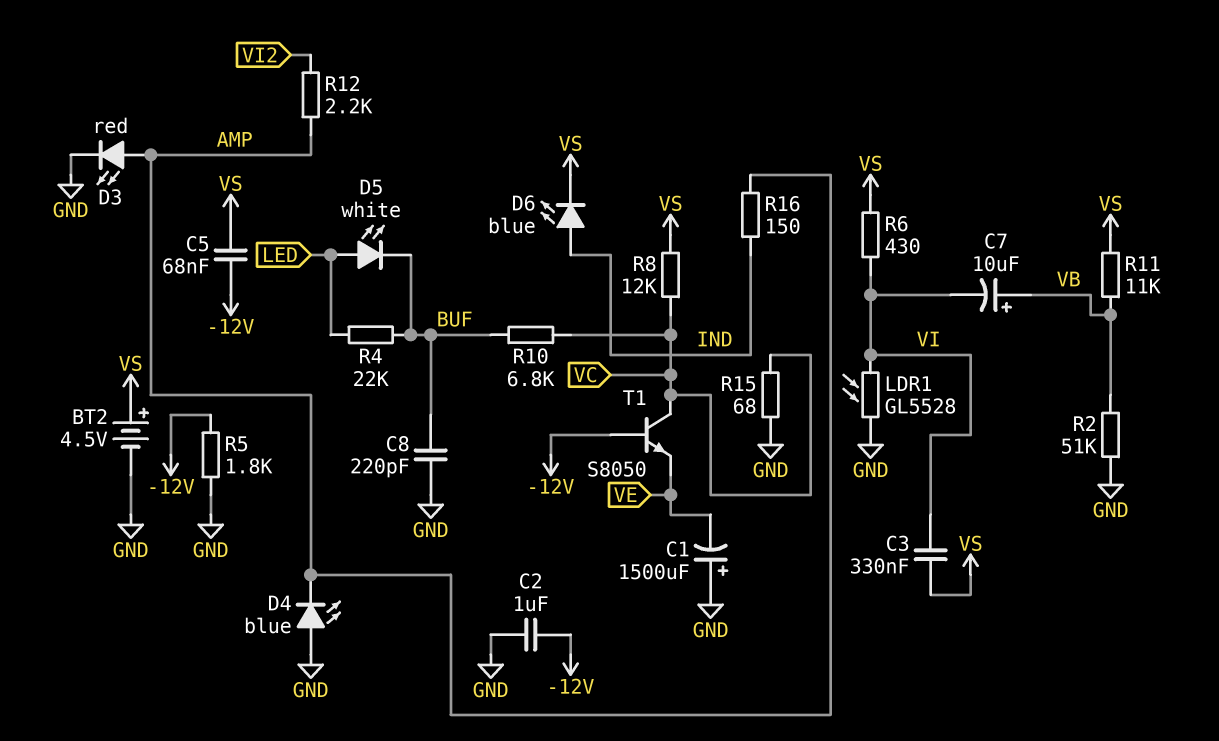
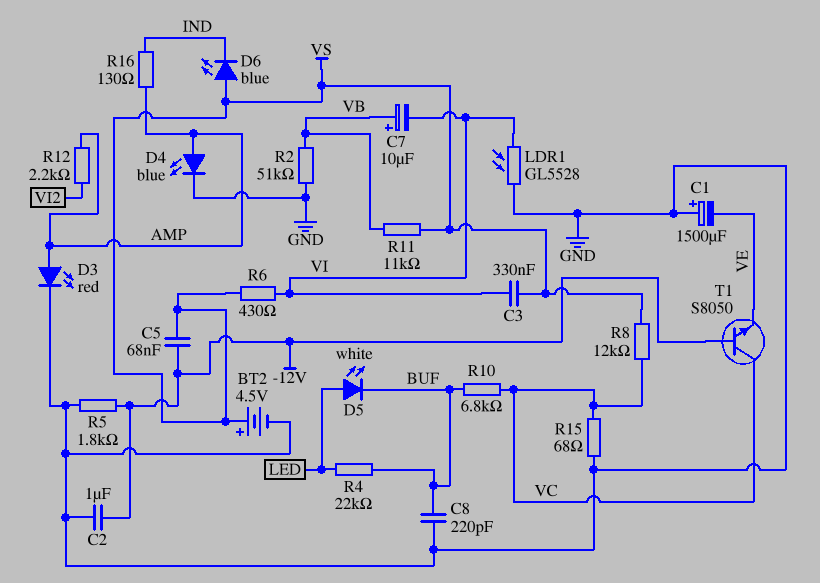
D4: LED blue (A GND, K AMP) -> LED blue (A AMP, K GND)
D6: LED blue (A IND, K VS) -> LED blue (A VS, K IND)
R16: 150 (AMP, IND) -> 130 (AMP, IND)

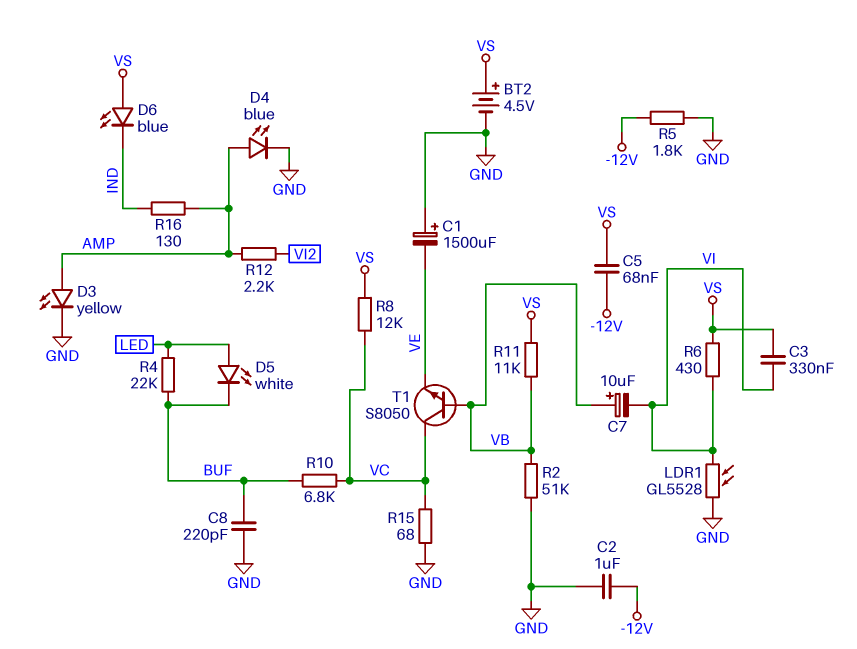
D3: LED red (A AMP, K GND) -> LED yellow (A AMP, K GND)
T1: NPN S8050 (B -12V, C VC, E VE) -> NPN S8050 (B VB, C VC, E VE)

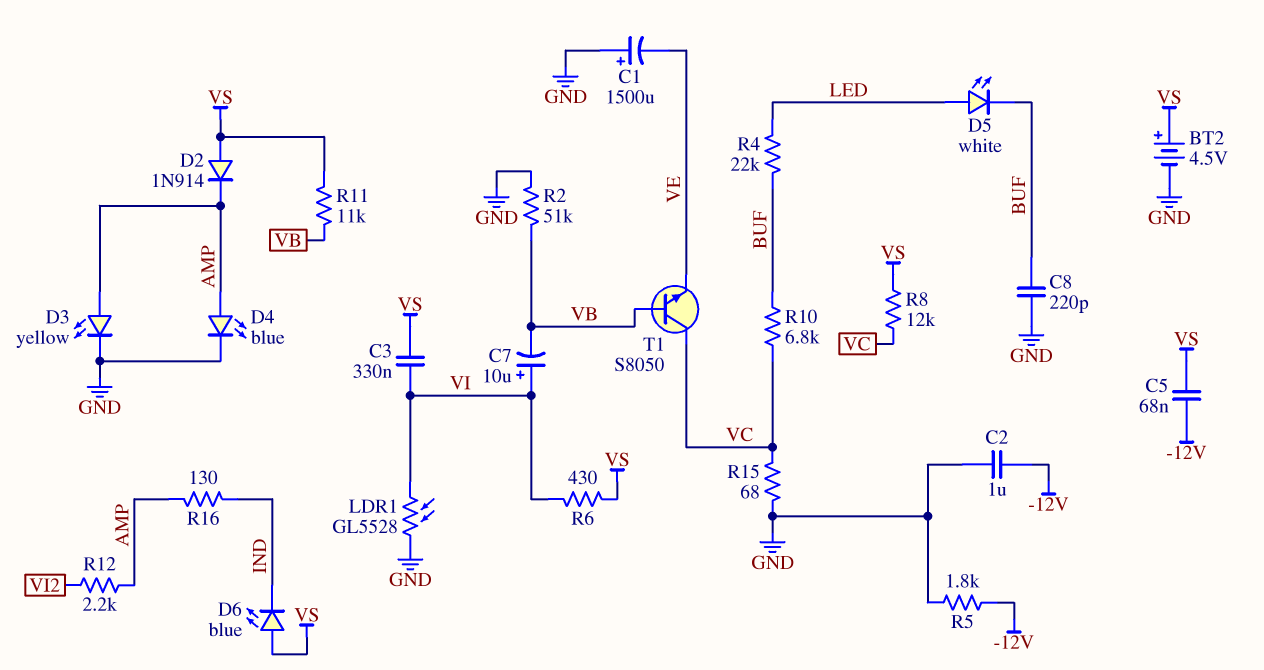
C7: 10uF (plus VB, minus VI) -> 10uF (plus VI, minus VB)
D2: none -> diode 1N914 (A VS, K AMP)

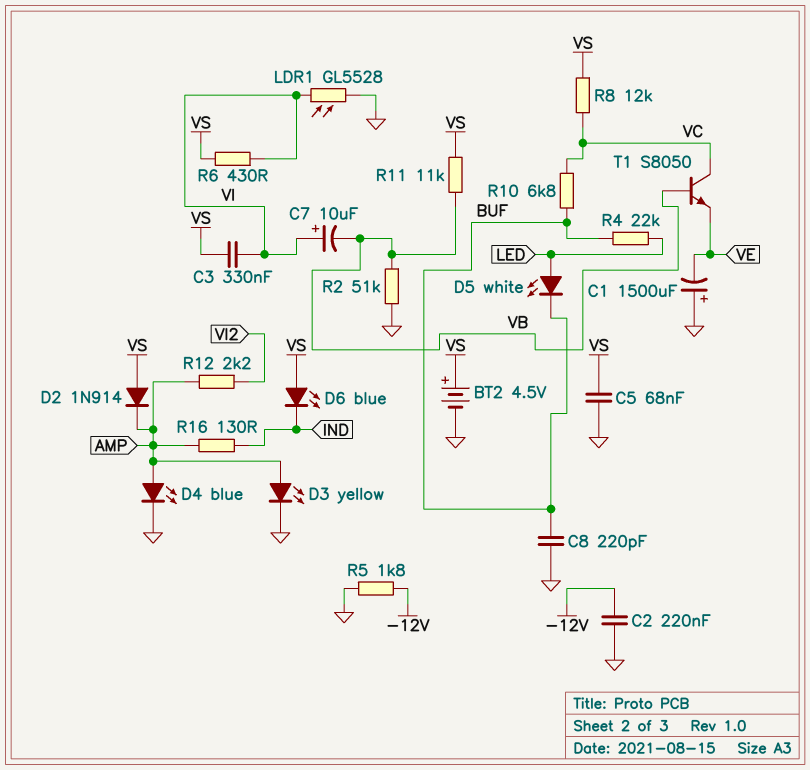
C2: 1uF (-12V, GND) -> 220nF (-12V, GND)
C5: 68nF (-12V, VS) -> 68nF (GND, VS)
R15: 68 (GND, VC) -> none

